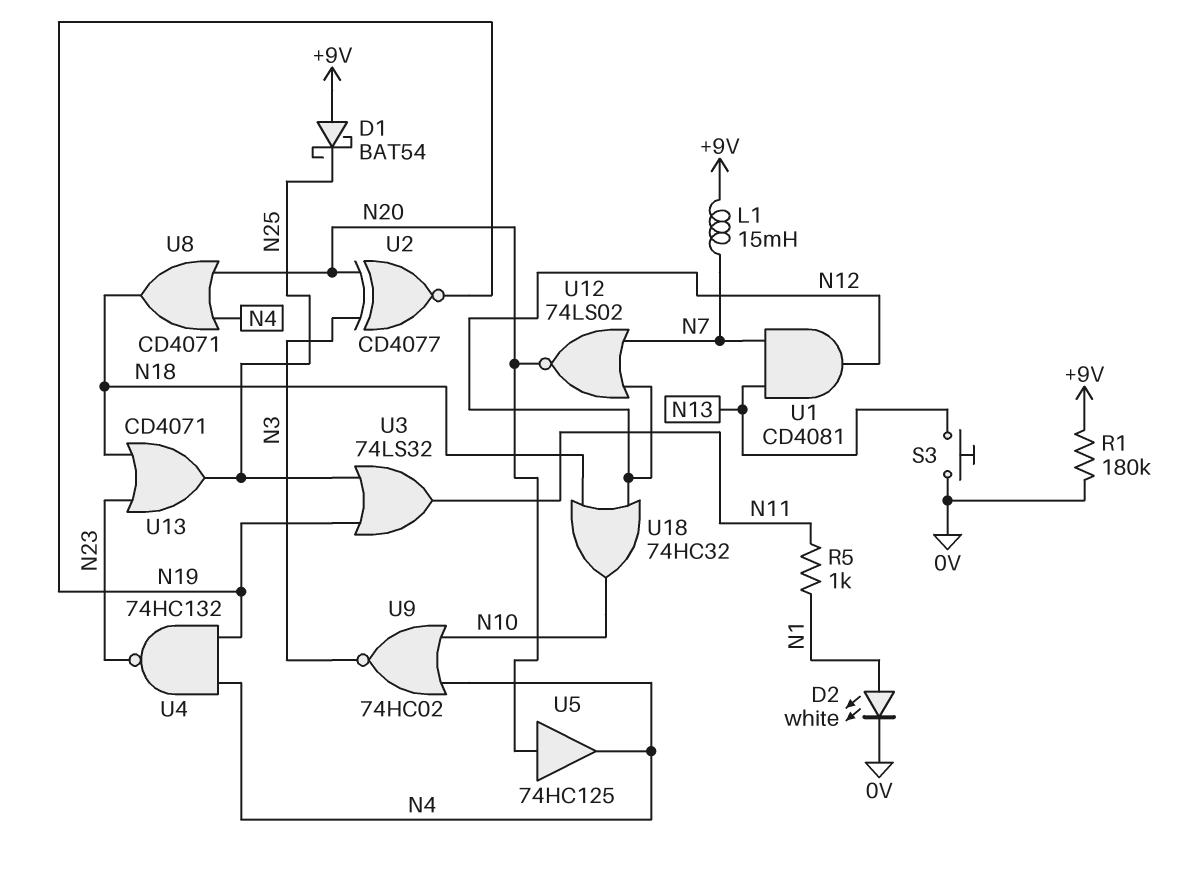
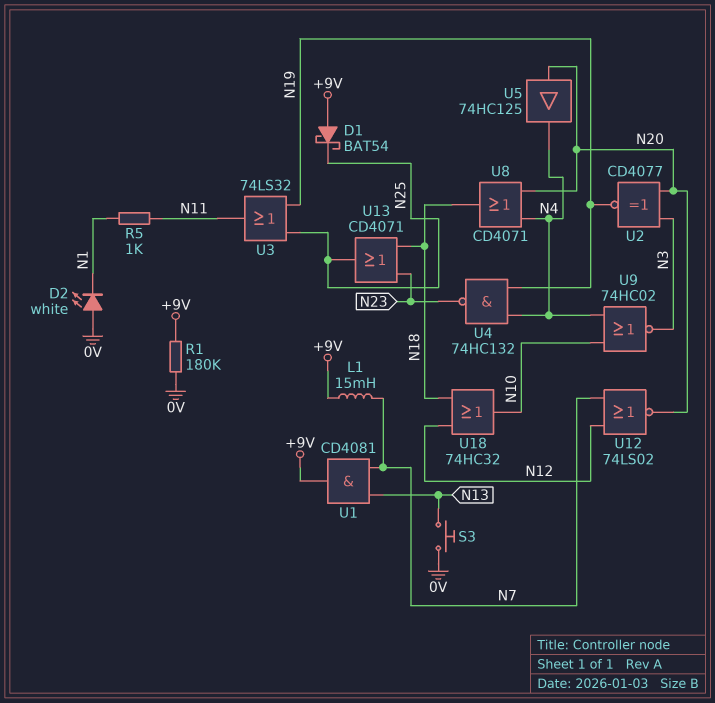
D2: LED white (A N1, K 0V) -> LED white (A 0V, K N1)
U1: AND CD4081 (in N7, in N13, out N12) -> AND CD4081 (in N7, in N13, out +9V)

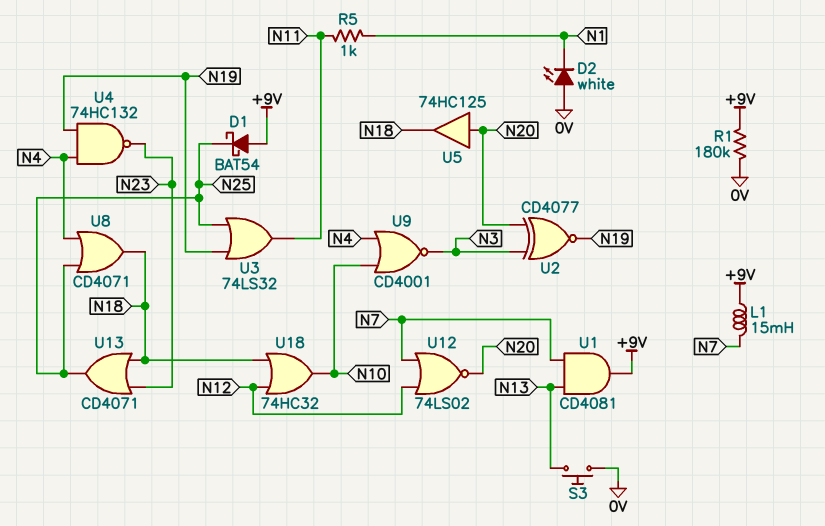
U5: buffer 74HC125 (in N20, out N4) -> buffer 74HC125 (in N20, out N18)
U8: OR CD4071 (in N4, in N20, out N18) -> OR CD4071 (in N4, in N25, out N18)
U9: NOR 74HC02 (in N4, in N10, out N3) -> NOR CD4001 (in N4, in N10, out N3)

